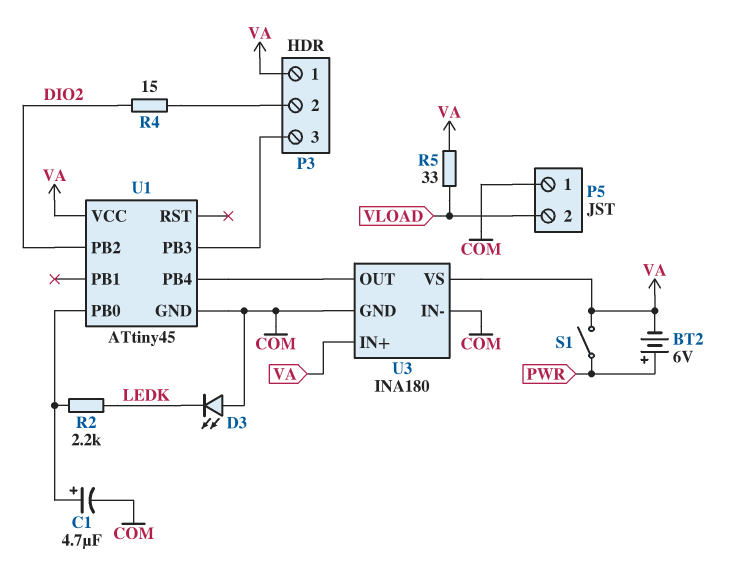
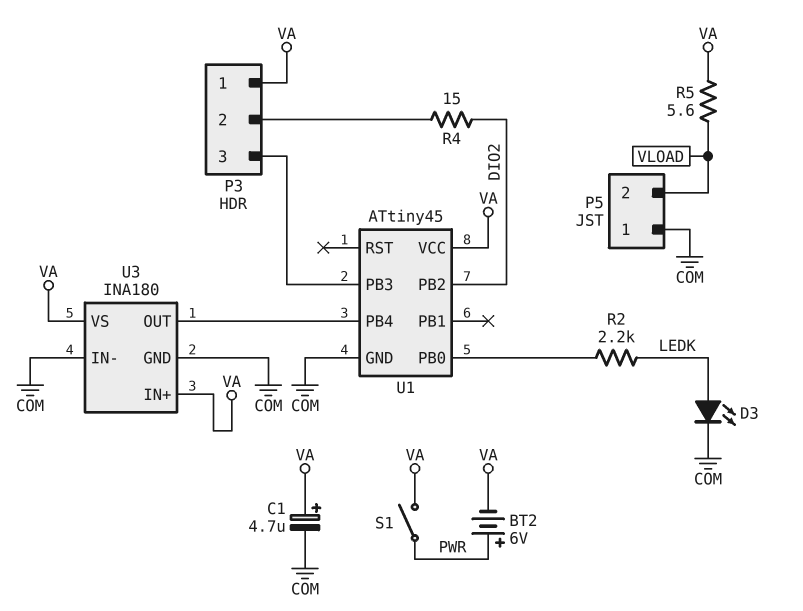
C1: 4.7uF (plus U1/PB0, minus COM) -> 4.7uF (plus VA, minus COM)
D3: LED (A COM, K LEDK) -> LED (A LEDK, K COM)
R5: 33 (VA, VLOAD) -> 5.6 (VA, VLOAD)

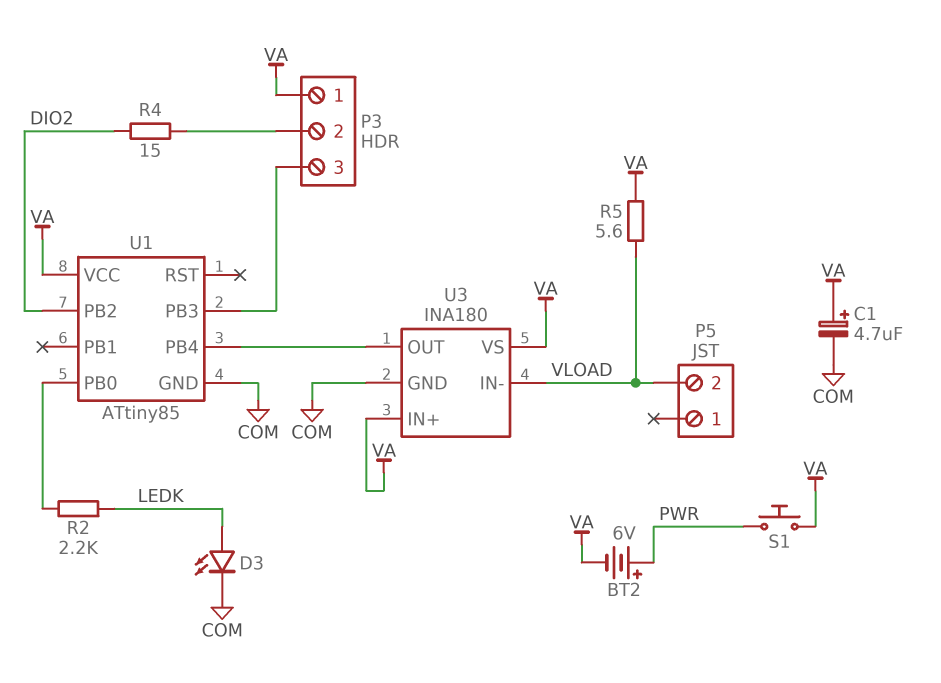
P5 pin 1: COM -> none
S1: switch (PWR, VA) -> button (PWR, VA)
U1: ATtiny45 -> ATtiny85
U3 pin IN-: COM -> VLOAD

